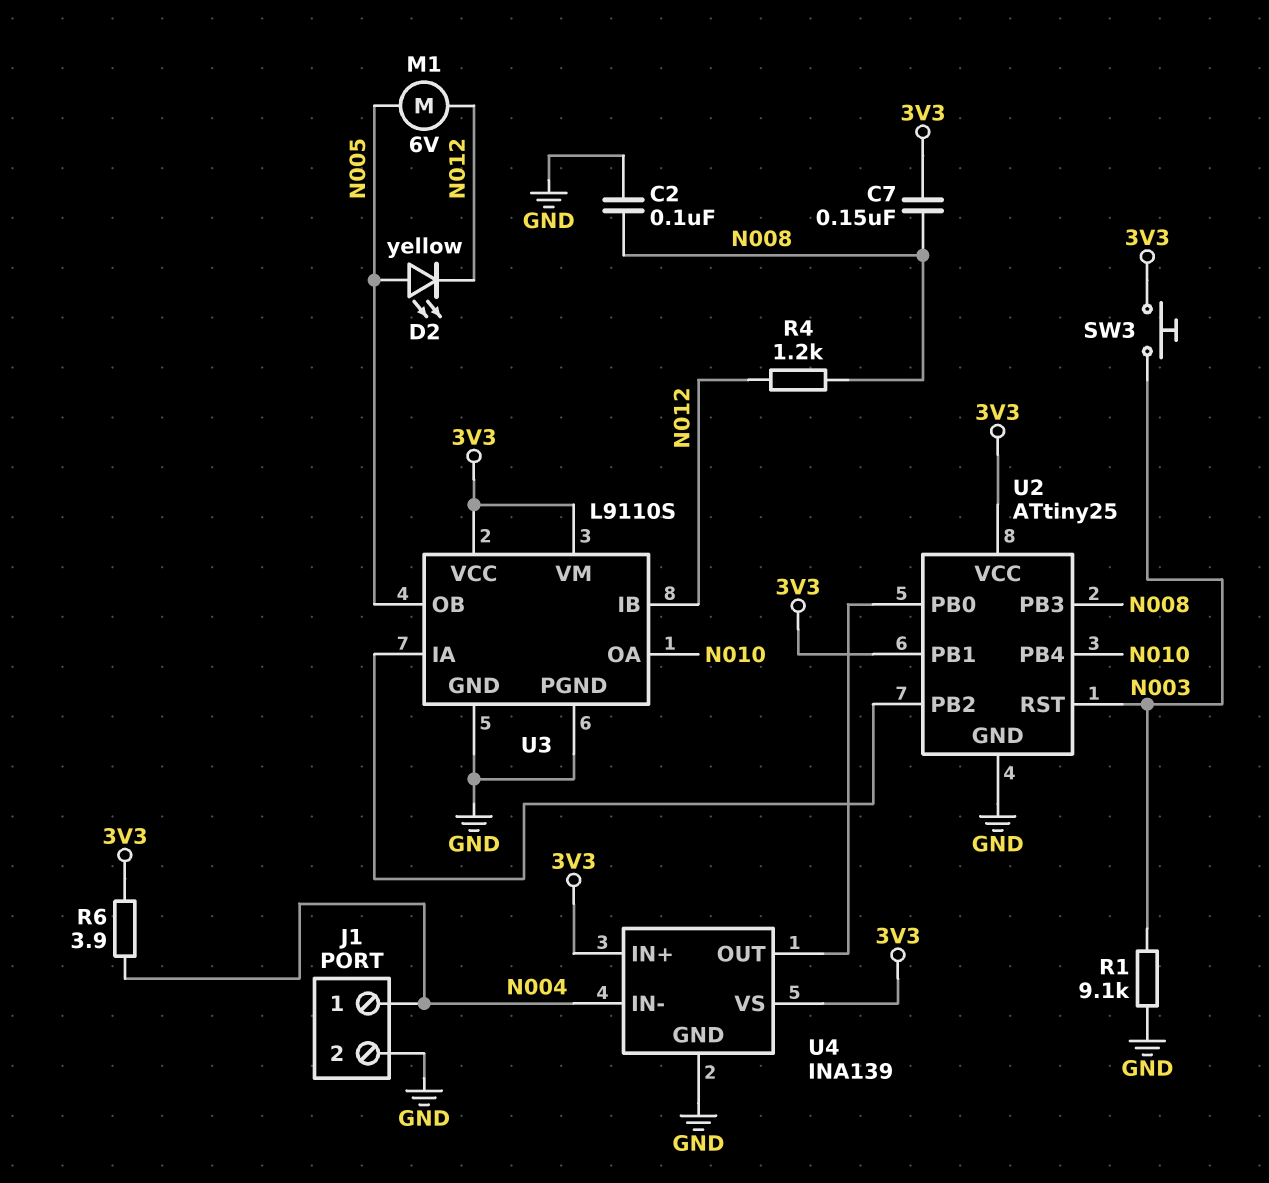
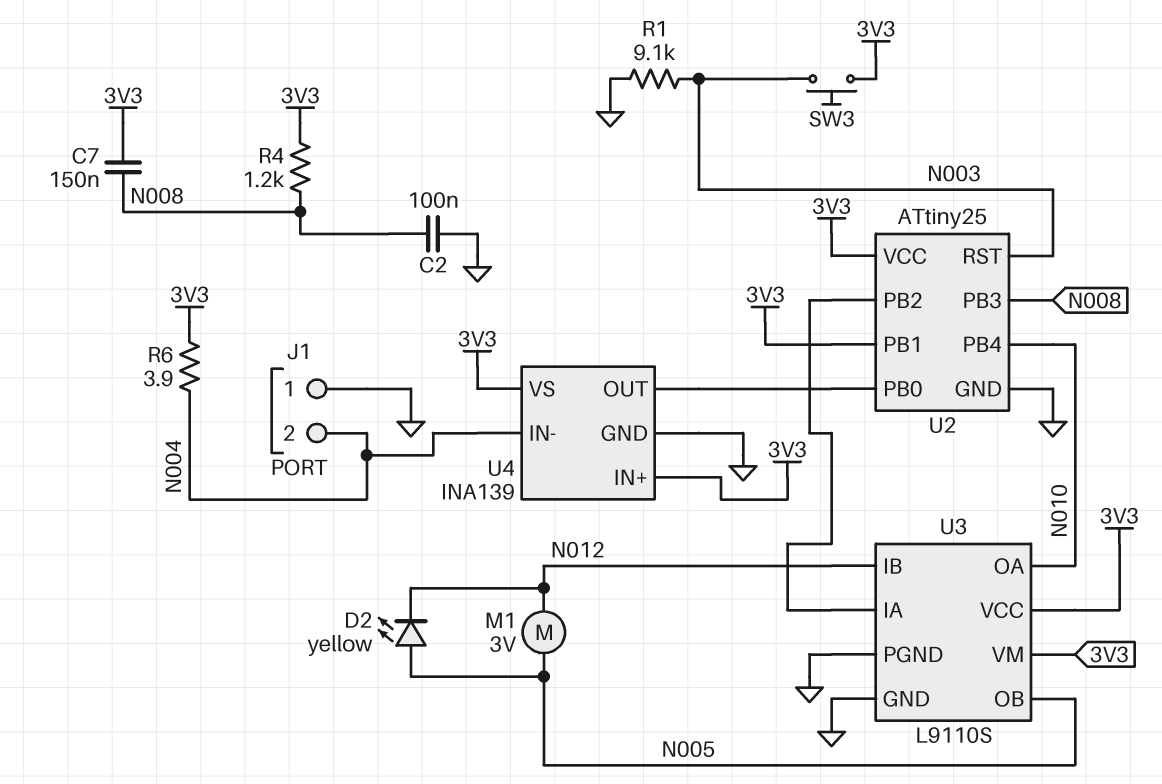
J1 pin 1: N004 -> GND
J1 pin 2: GND -> N004
M1: motor 6V (N005, N012) -> motor 3V (N005, N012)
R4: 1.2k (N008, N012) -> 1.2k (3V3, N008)

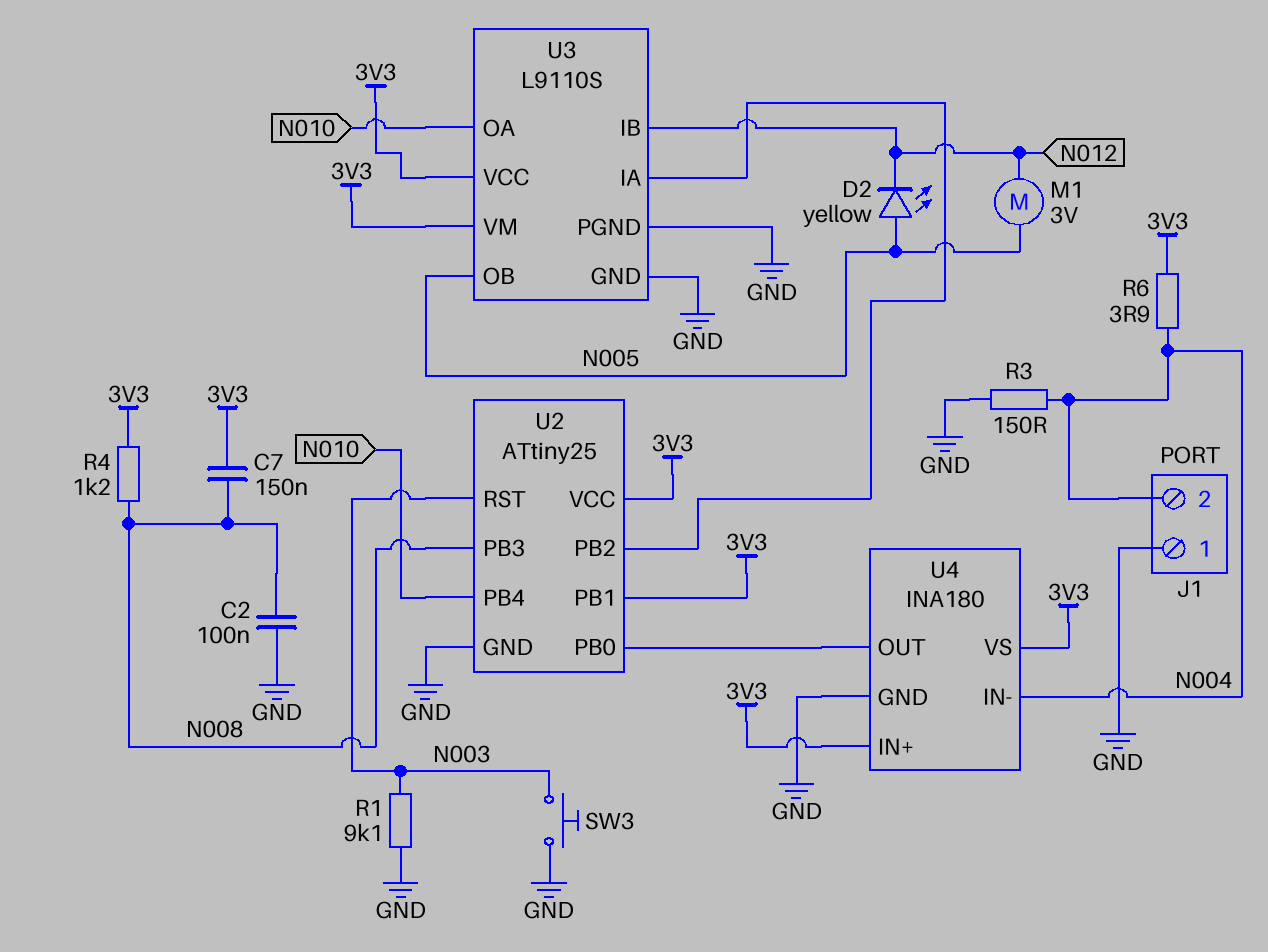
R3: none -> 150 (GND, N004)
SW3: button (3V3, N003) -> button (GND, N003)
U4: INA139 -> INA180

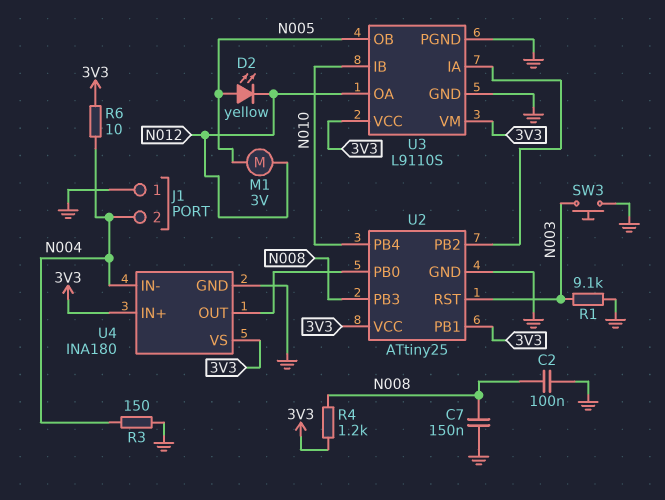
C7: 150nF (3V3, N008) -> 150nF (GND, N008)
R6: 3.9 (3V3, N004) -> 10 (3V3, N004)
U3 pin IB: N012 -> N010
U3 pin OA: N010 -> N012

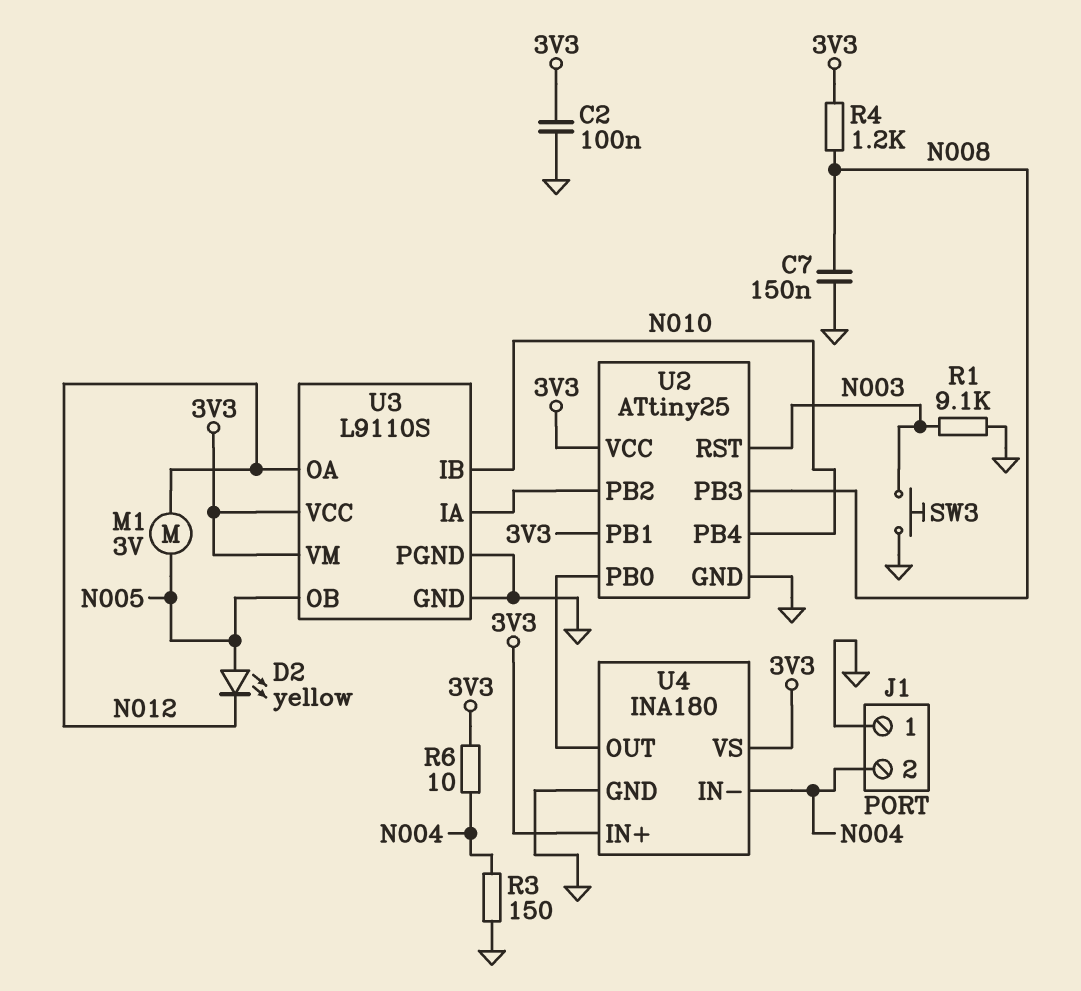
C2: 100nF (GND, N008) -> 100nF (3V3, GND)

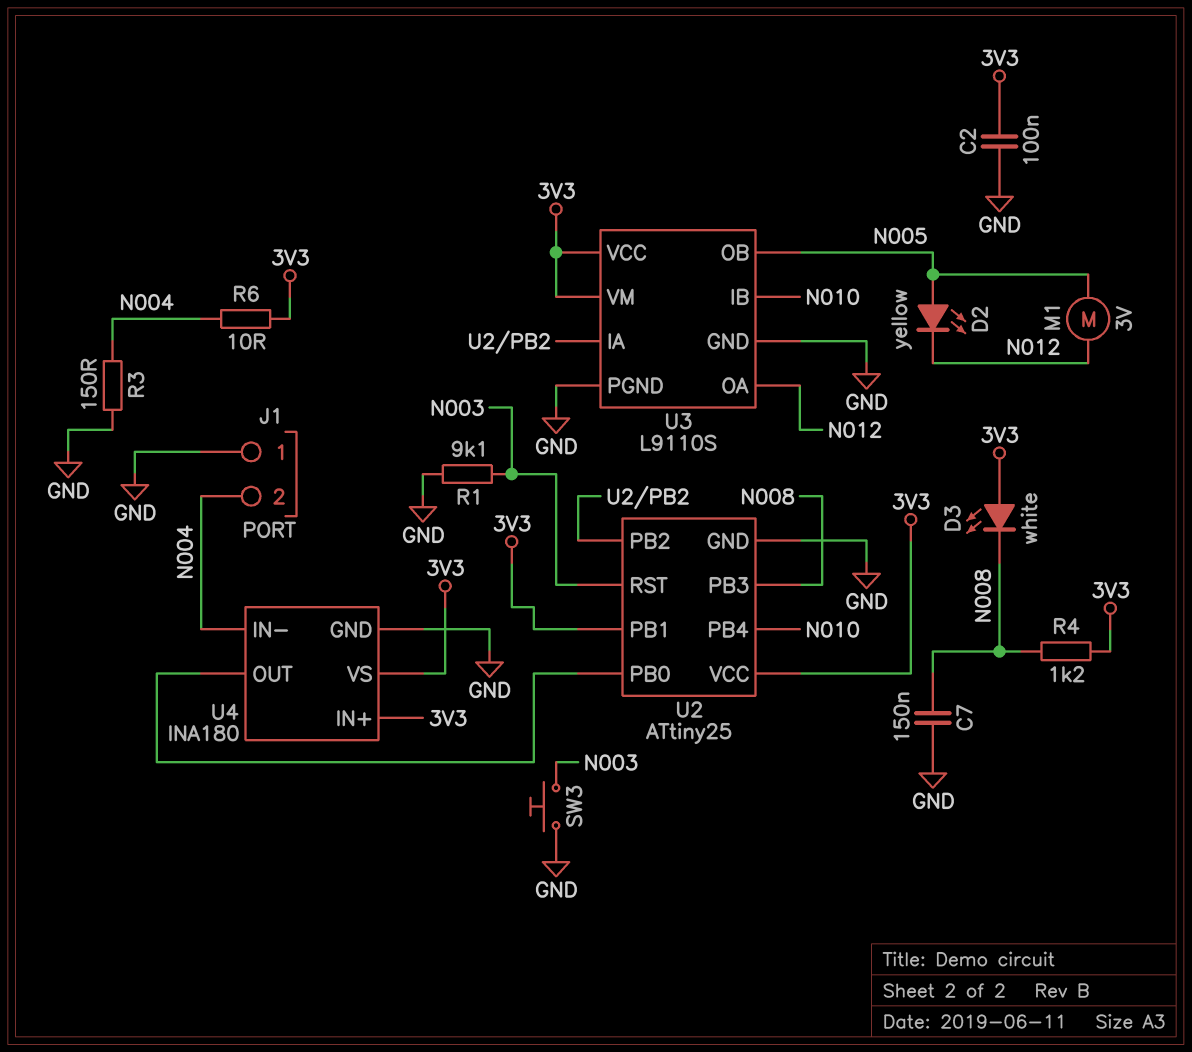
D3: none -> LED white (A 3V3, K N008)

